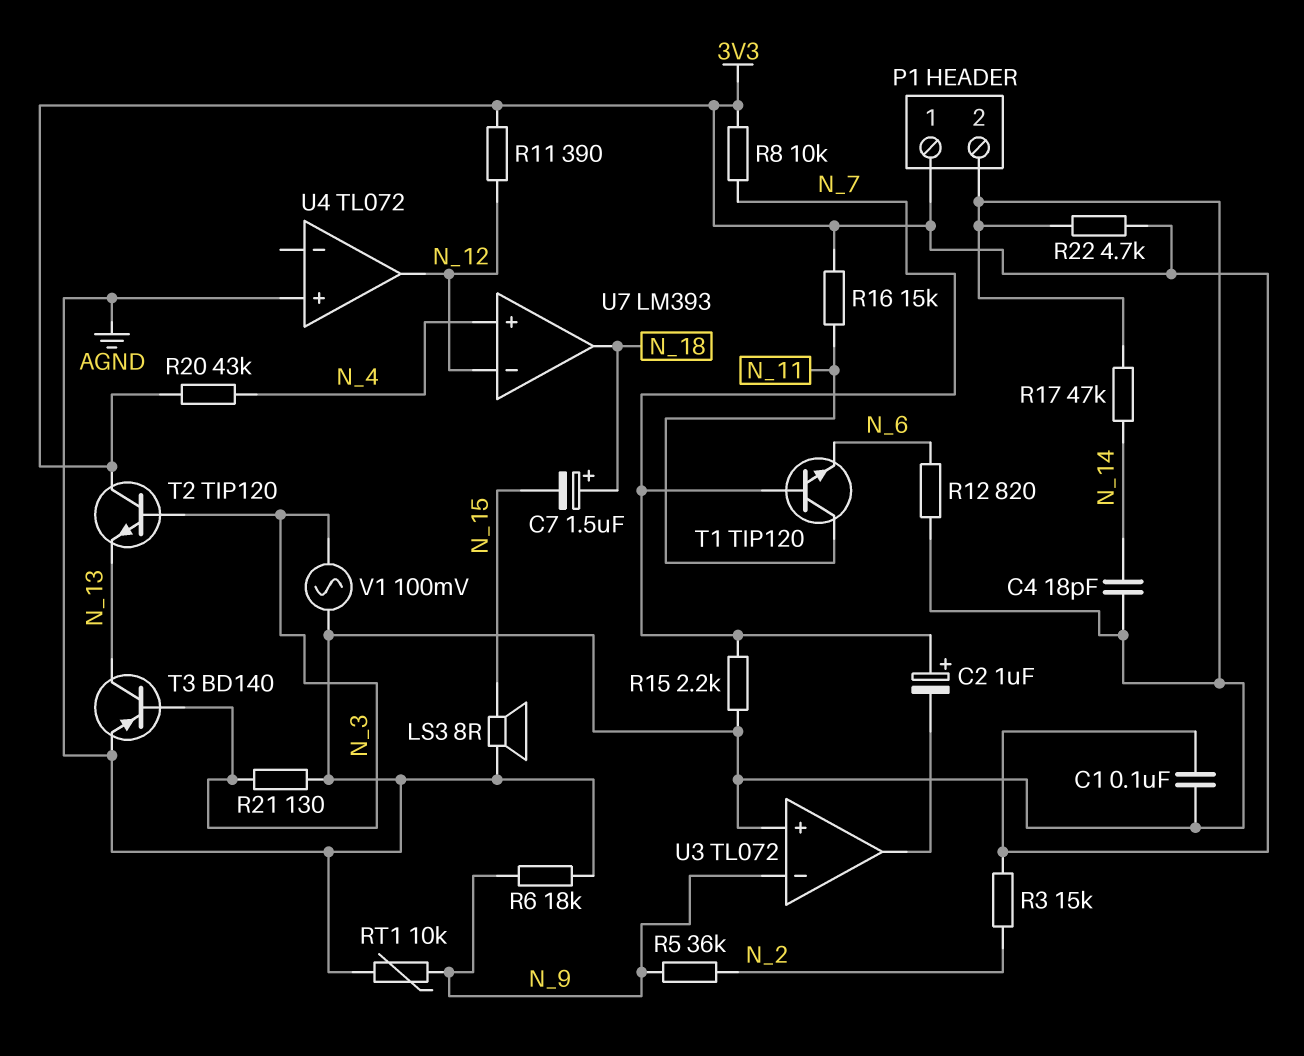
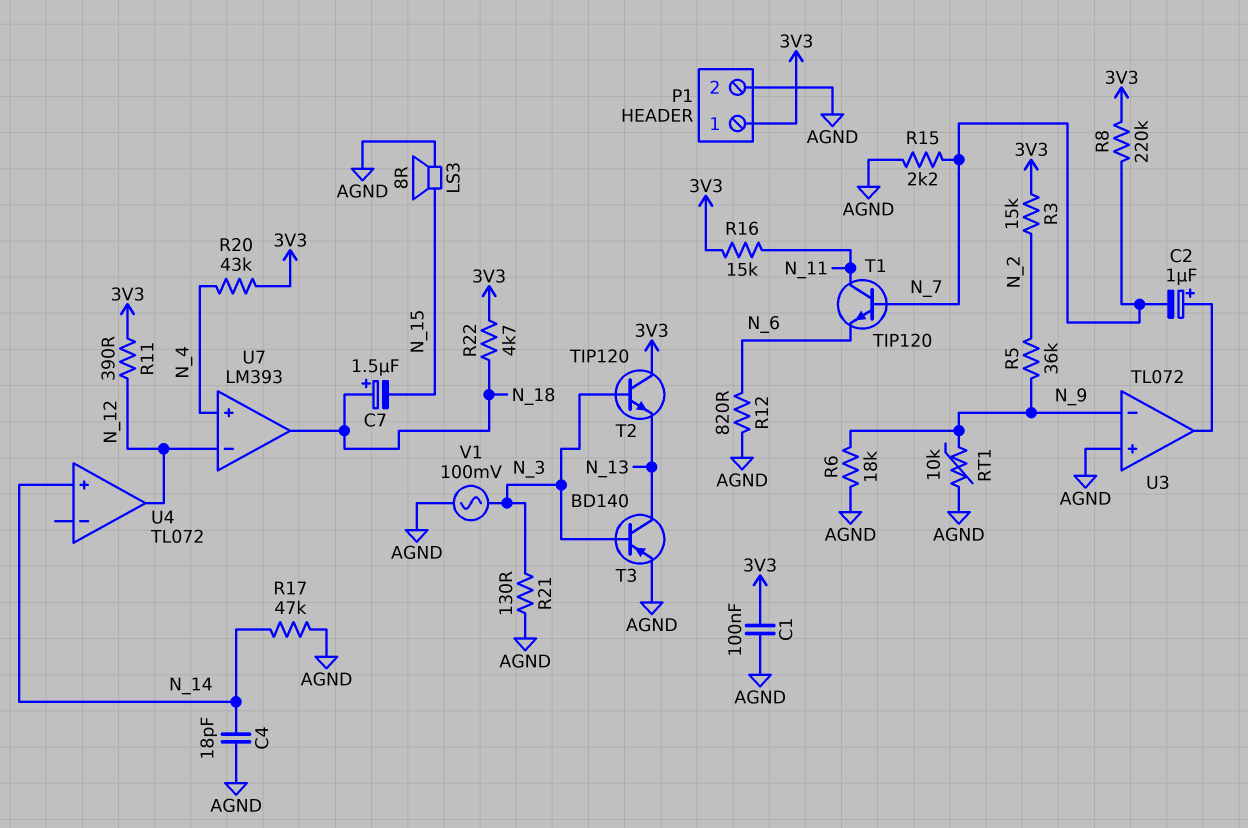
C2: 1uF (plus N_7, minus U3/out) -> 1uF (plus U3/out, minus N_7)
R8: 10k (3V3, N_7) -> 220k (3V3, N_7)
R22: 4.7k (3V3, AGND) -> 4.7k (3V3, N_18)
U4 pin in+: AGND -> N_14

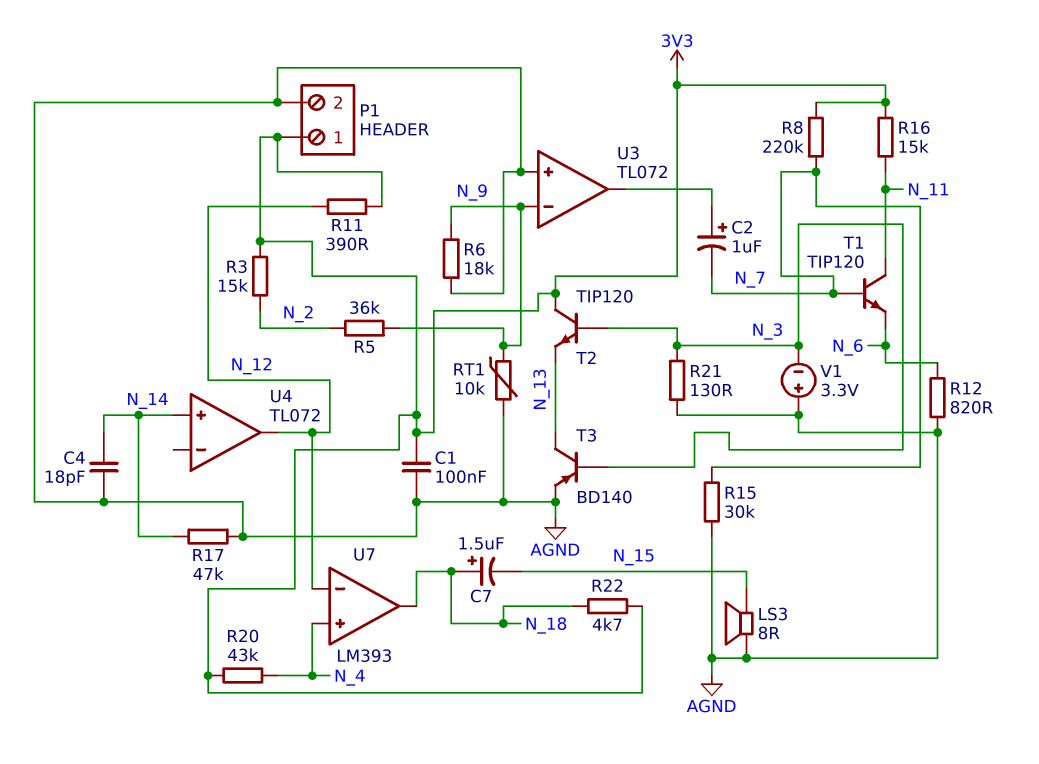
R15: 2.2k (AGND, N_7) -> 30k (AGND, N_7)
V1: AC 100mV (AGND, N_3) -> 3.3V (plus AGND, minus N_3)

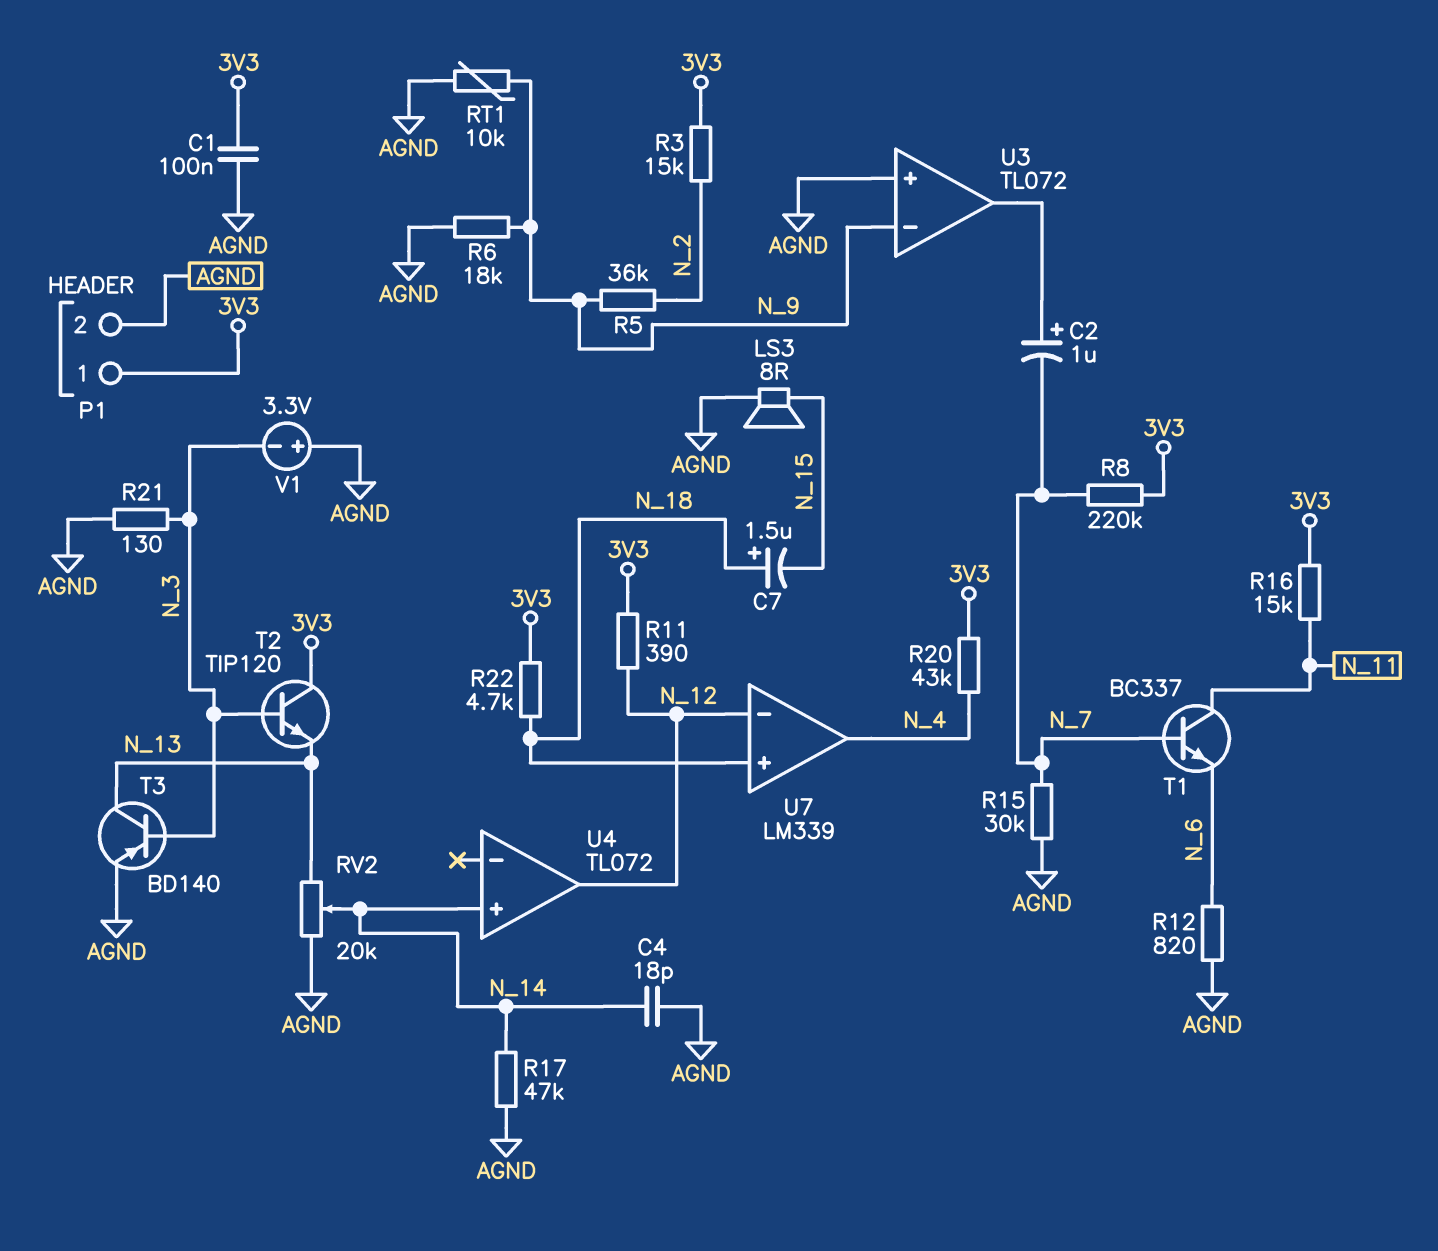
RV2: none -> 20k (AGND, N_13, wiper N_14)
T1: NPN TIP120 (B N_7, C N_11, E N_6) -> NPN BC337 (B N_7, C N_11, E N_6)
U7: LM393 -> LM339
U7 pin in+: N_4 -> N_18
U7 pin out: N_18 -> N_4

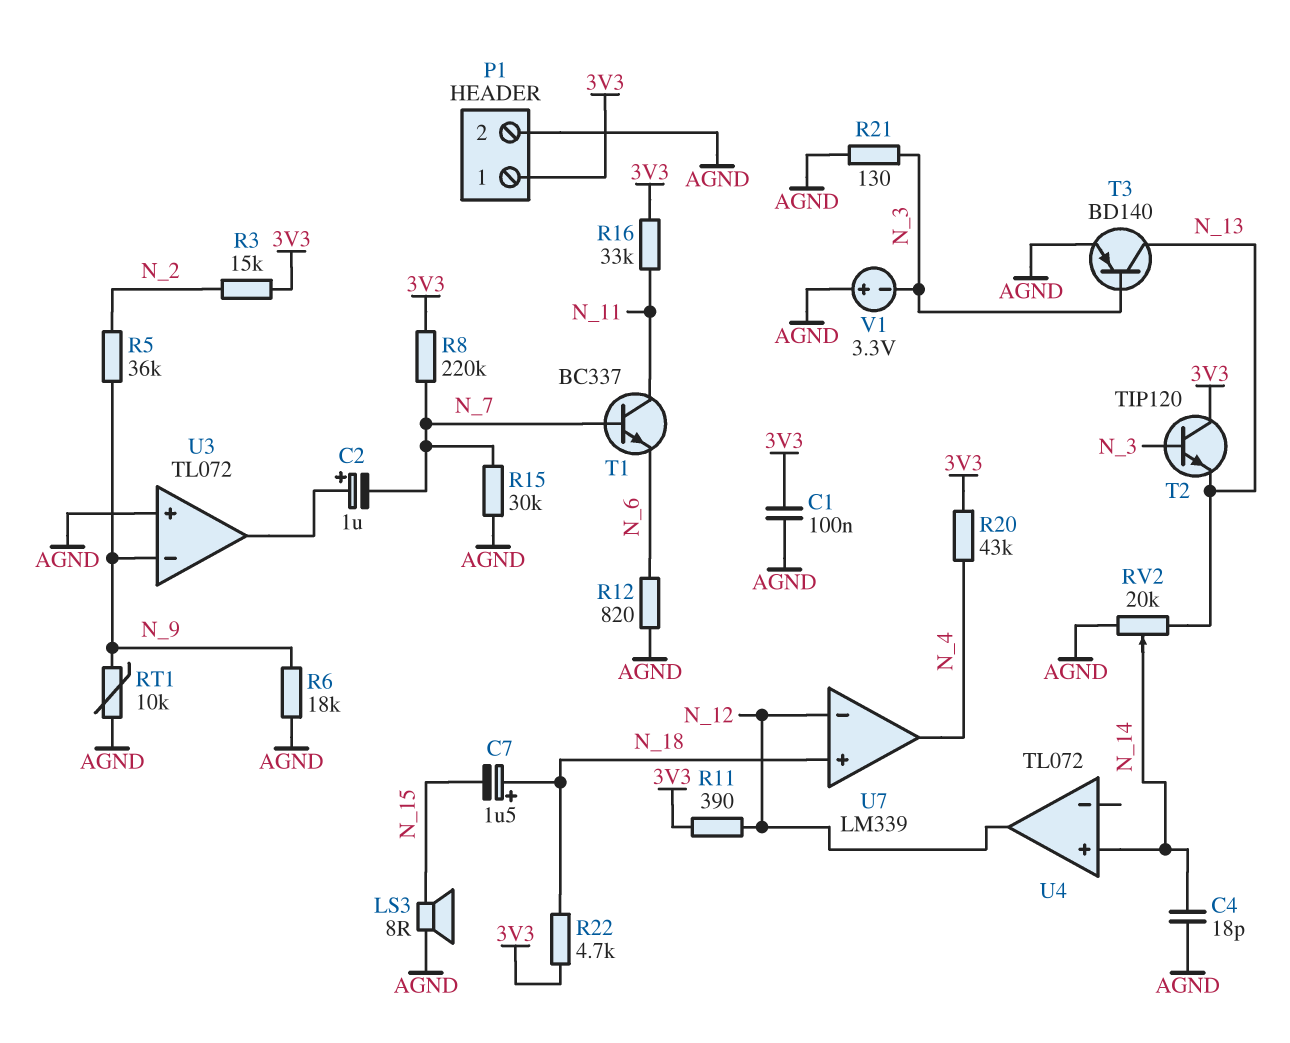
R16: 15k (3V3, N_11) -> 33k (3V3, N_11)
R17: 47k (AGND, N_14) -> none

